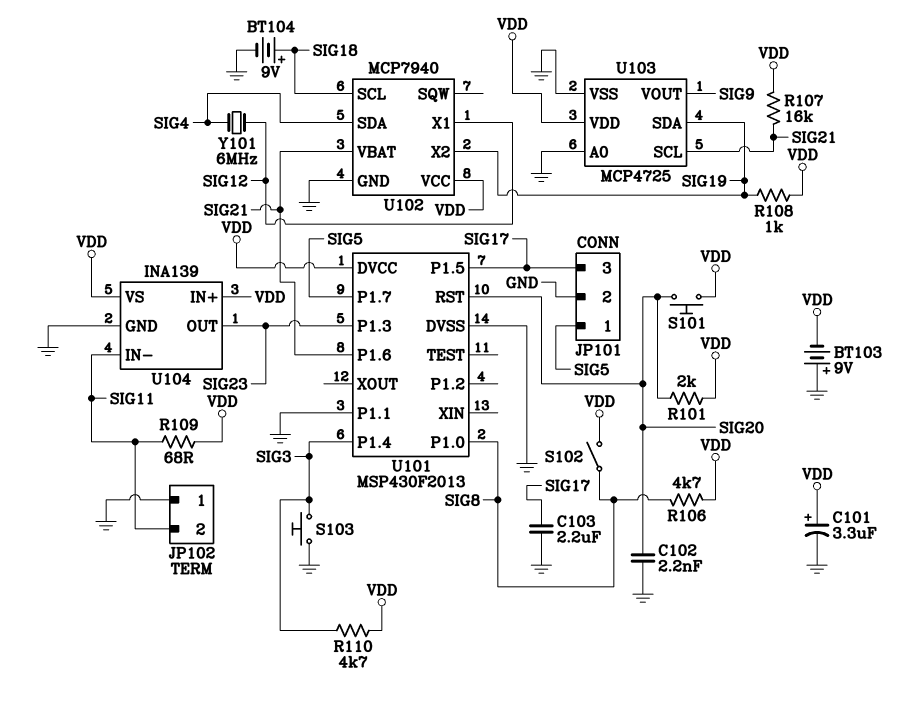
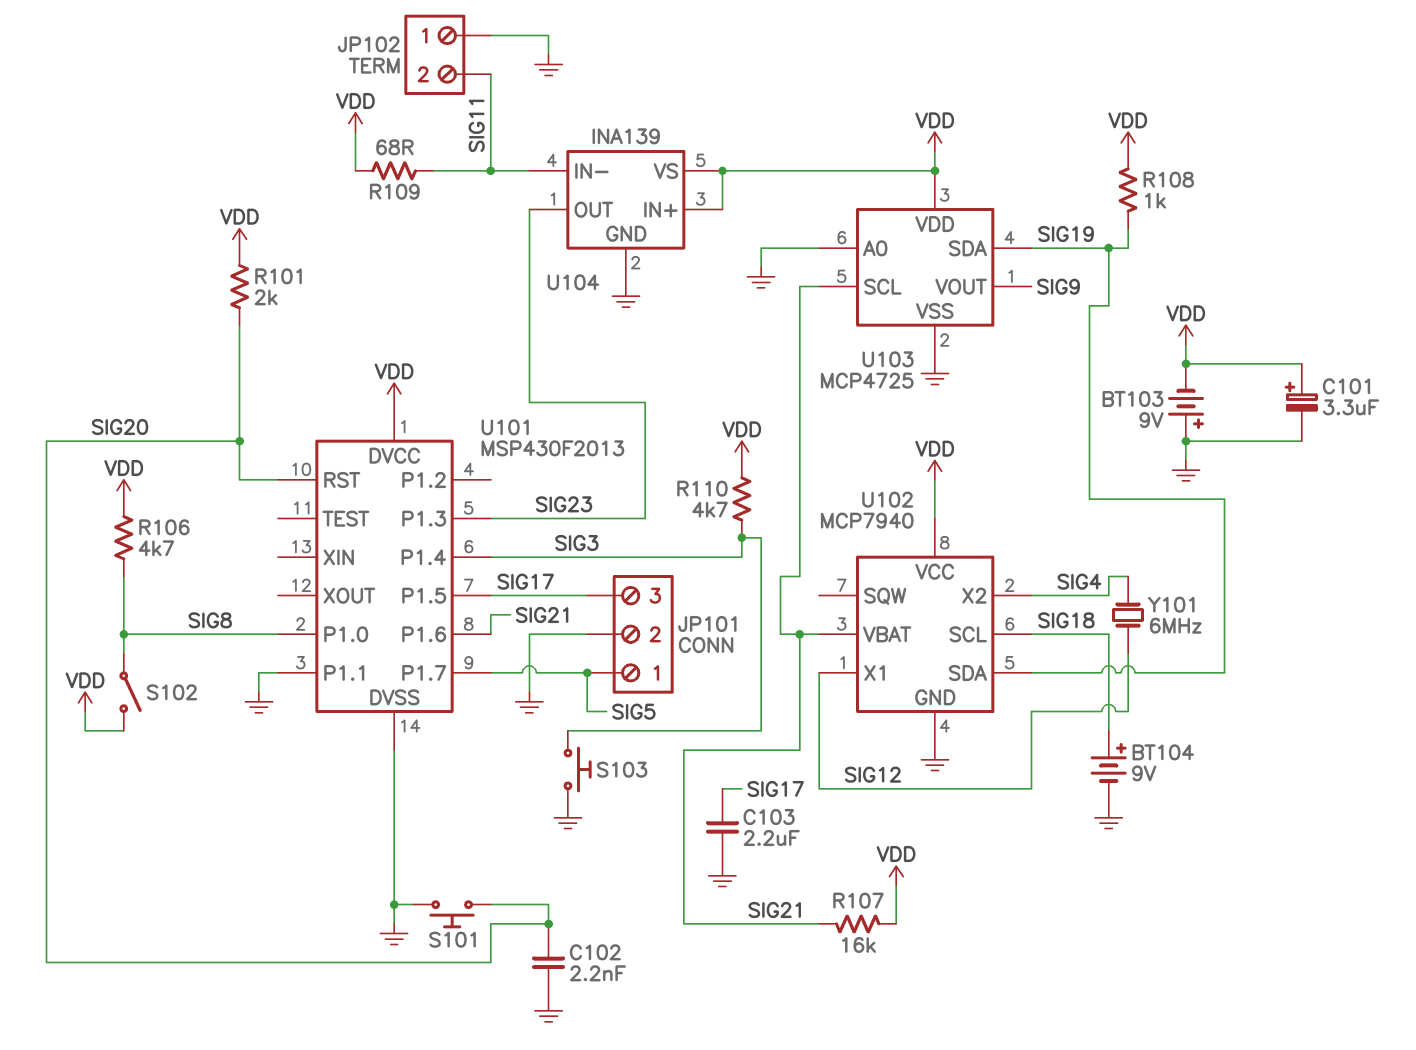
S101: button (SIG20, VDD) -> button (GND, SIG20)
U102 pin SDA: SIG4 -> SIG19
U102 pin X2: SIG19 -> SIG4

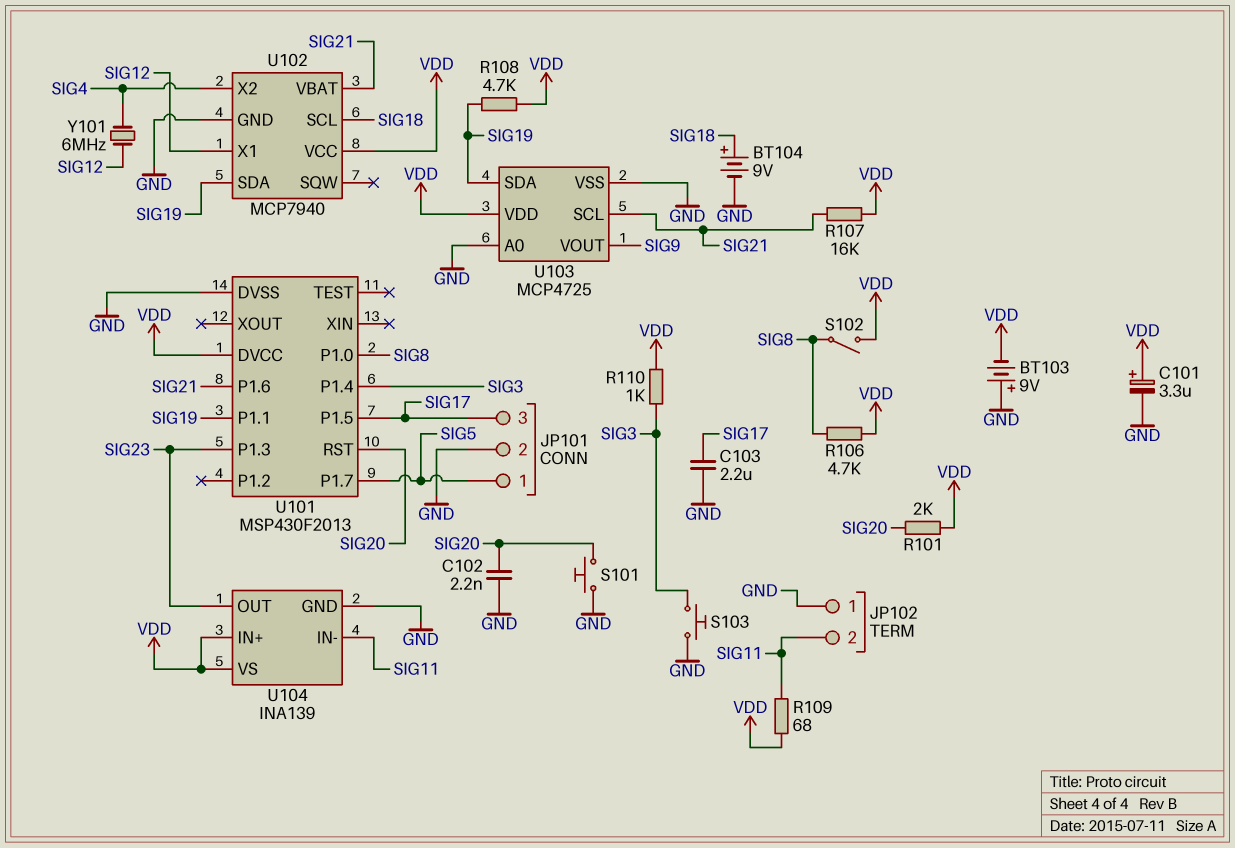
R108: 1k (SIG19, VDD) -> 4.7k (SIG19, VDD)
R110: 4.7k (SIG3, VDD) -> 1k (SIG3, VDD)
U101 pin P1.1: GND -> SIG19

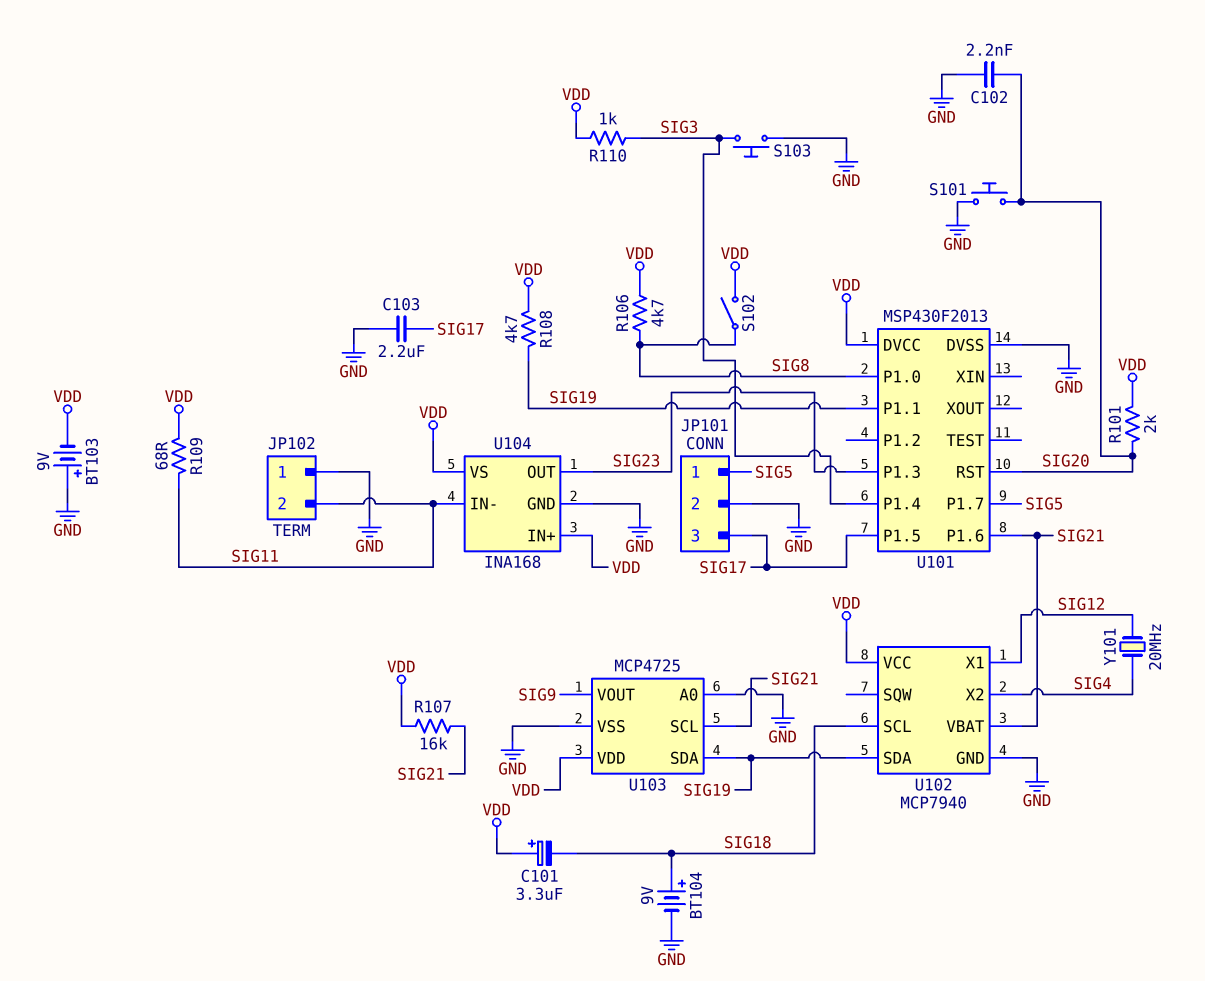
C101: 3.3uF (plus VDD, minus GND) -> 3.3uF (plus VDD, minus SIG18)
U104: INA139 -> INA168
Y101: 6MHz (SIG4, SIG12) -> 20MHz (SIG4, SIG12)

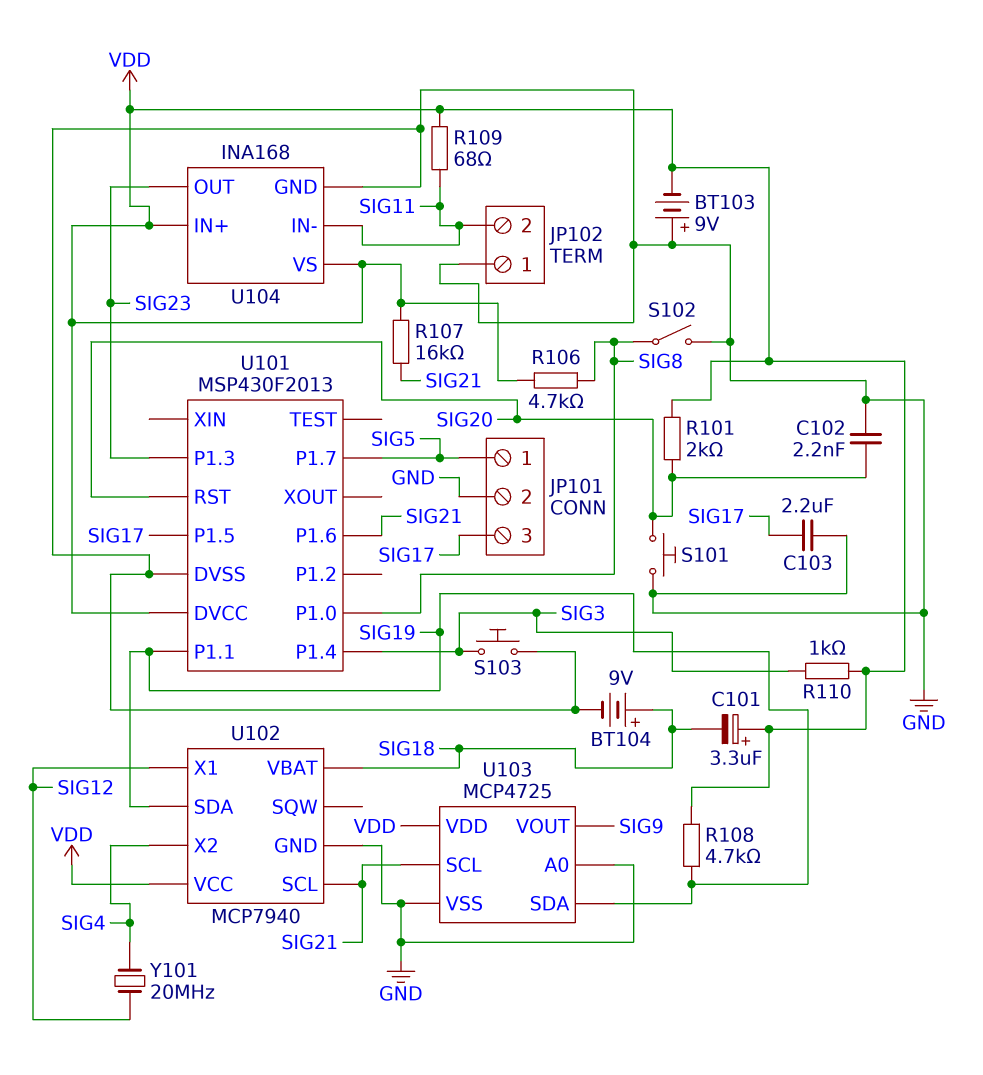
S102: switch (SIG8, VDD) -> switch (GND, SIG8)
U102 pin SCL: SIG18 -> SIG21
U102 pin VBAT: SIG21 -> SIG18

